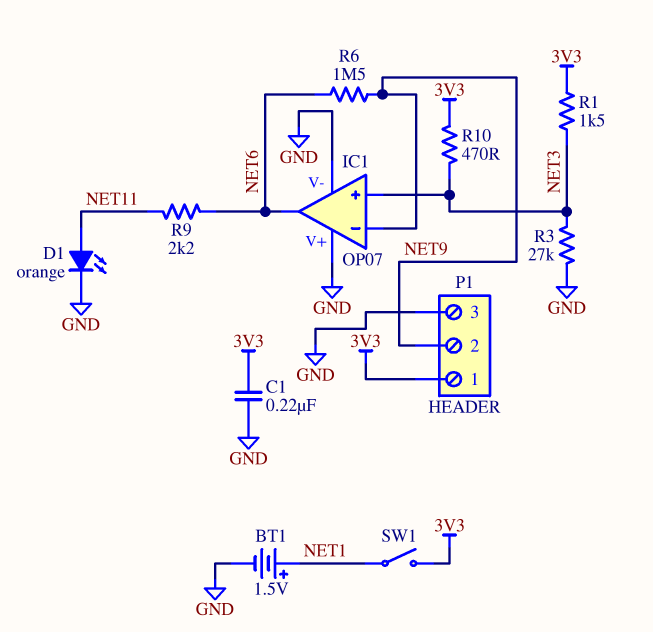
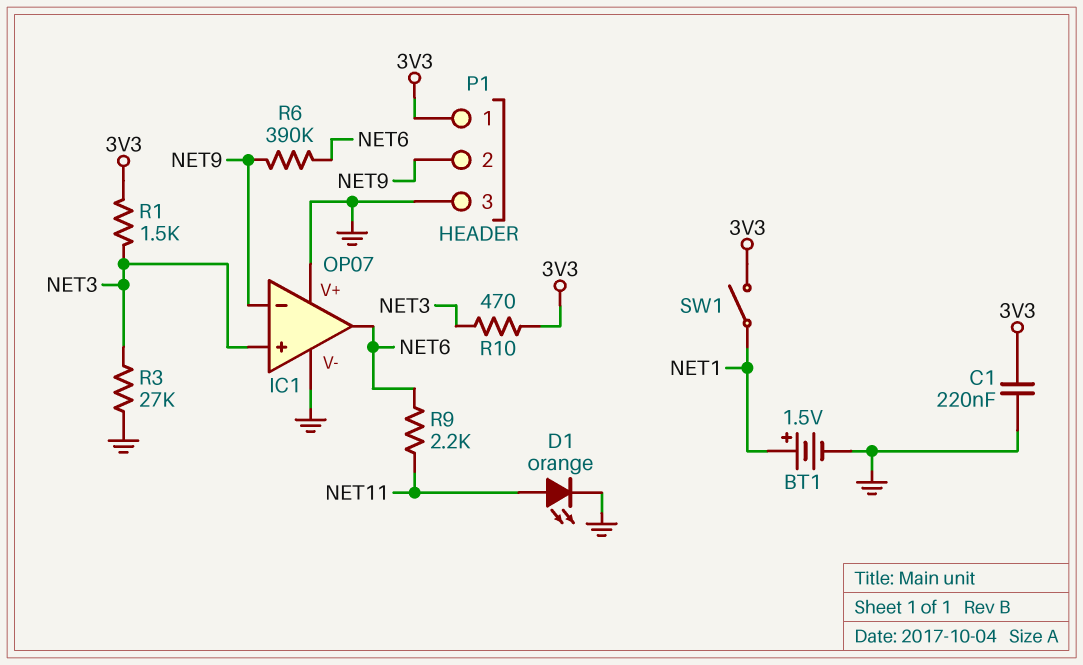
R6: 1.5M (NET6, NET9) -> 390k (NET6, NET9)

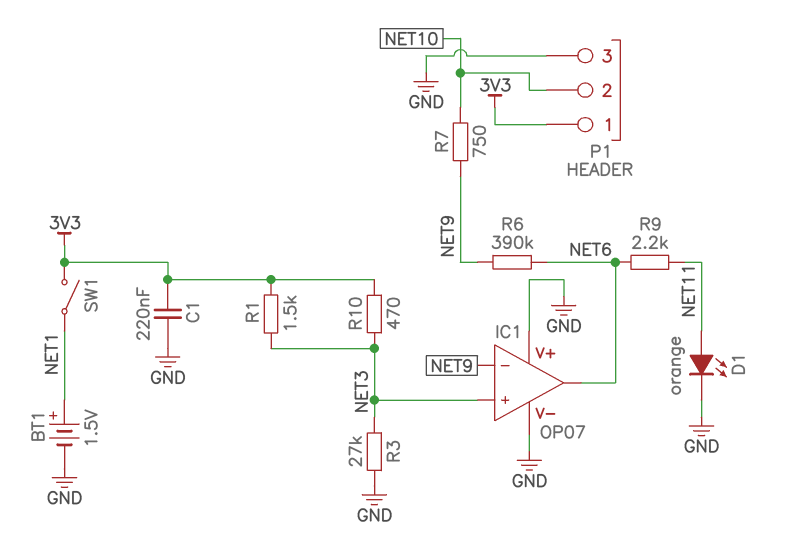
P1 pin 2: NET9 -> NET10
R7: none -> 750 (NET9, NET10)

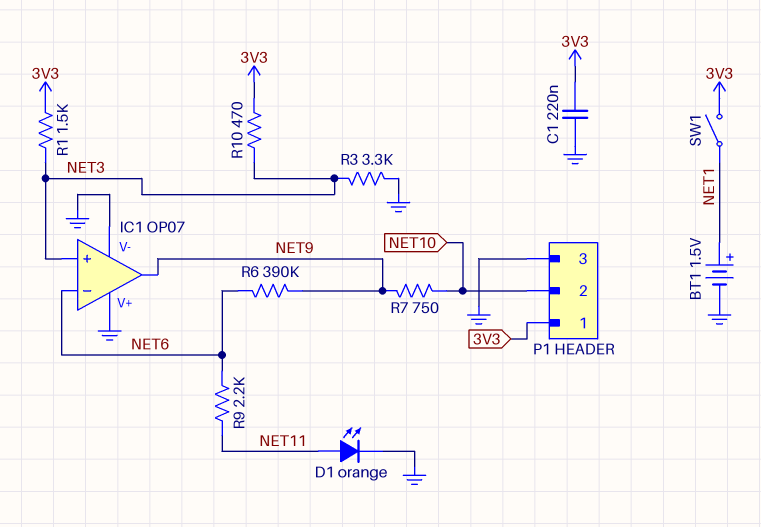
IC1 pin in-: NET9 -> NET6
IC1 pin out: NET6 -> NET9
R3: 27k (GND, NET3) -> 3.3k (GND, NET3)

